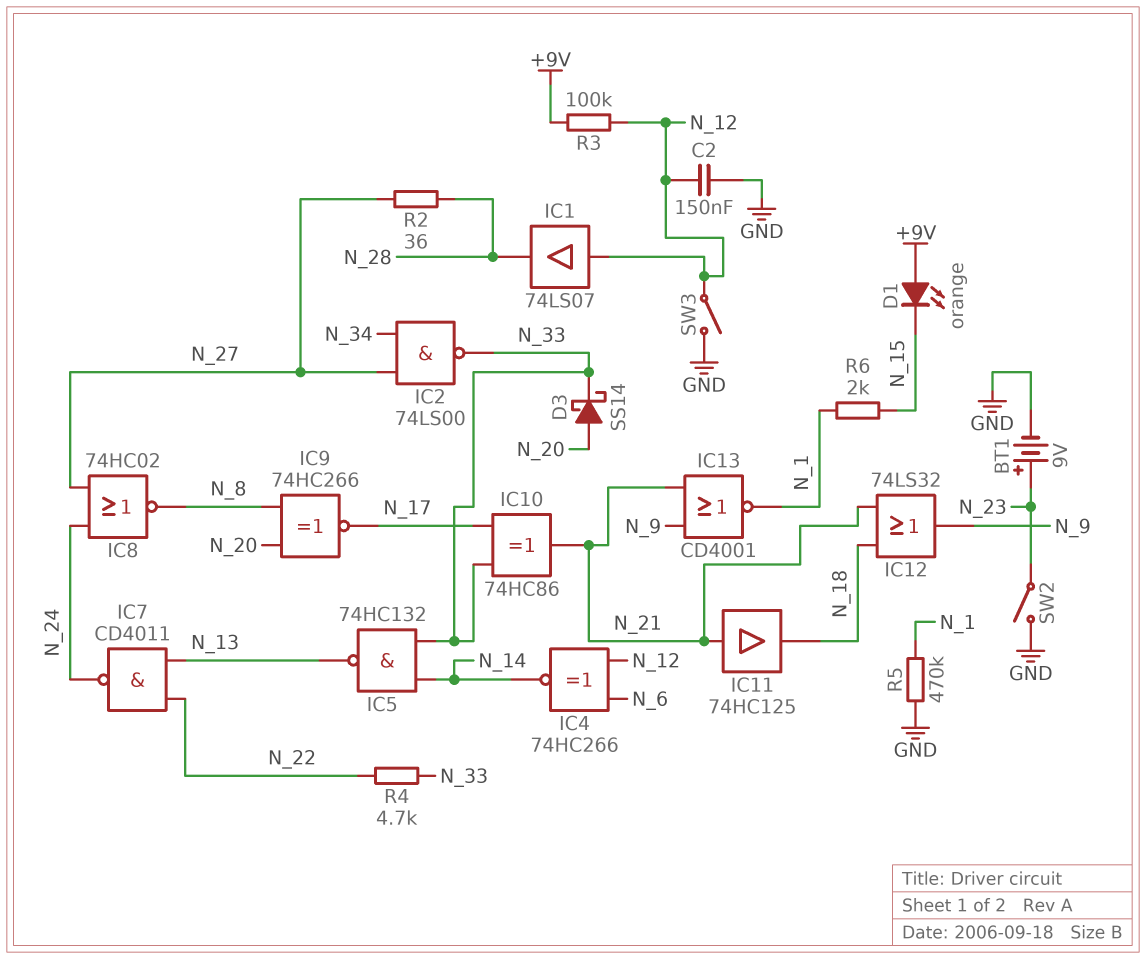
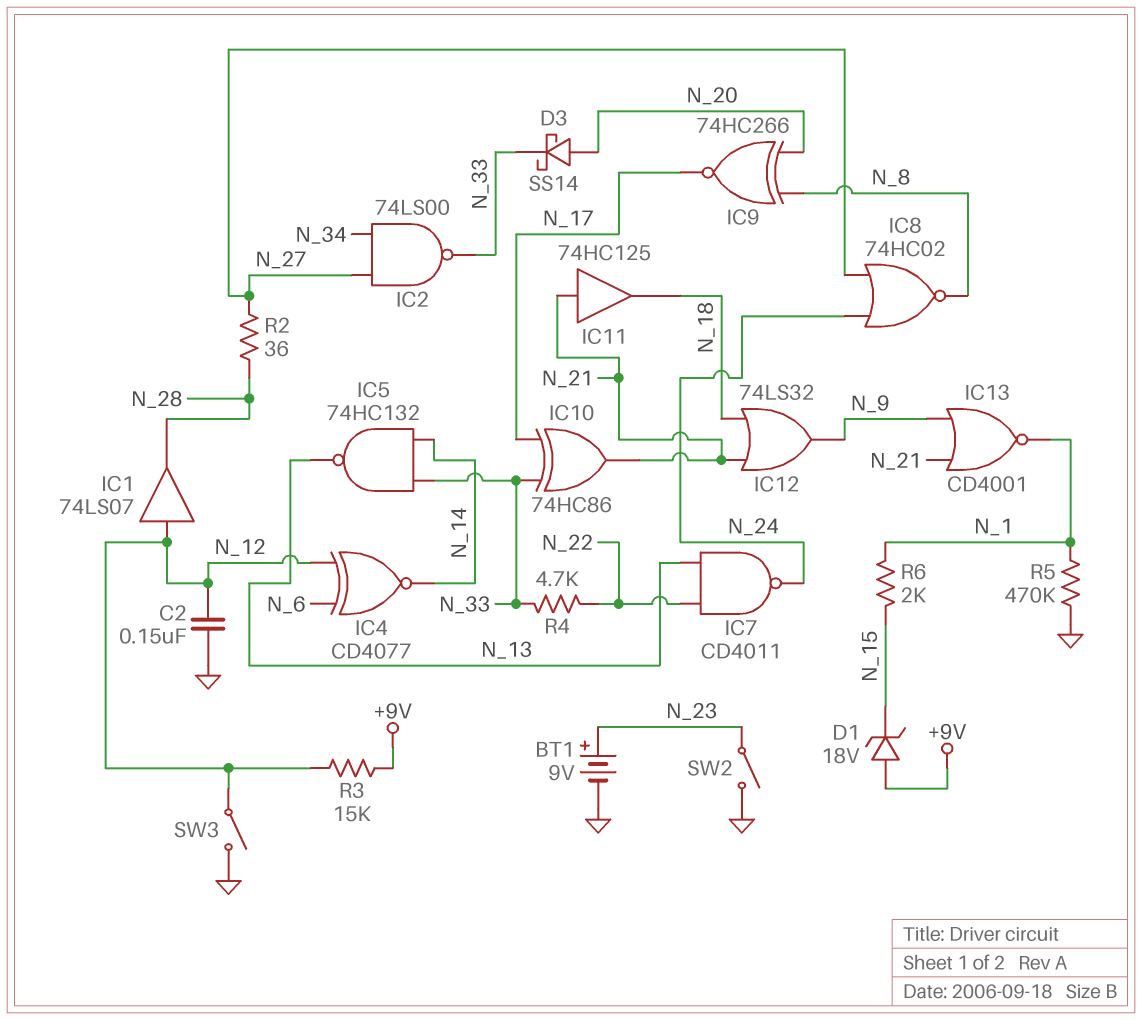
D1: LED orange (A +9V, K N_15) -> zener 18V (A +9V, K N_15)
IC4: XNOR 74HC266 (in N_6, in N_12, out N_14) -> XNOR CD4077 (in N_6, in N_12, out N_14)
R3: 100k (+9V, N_12) -> 15k (+9V, N_12)

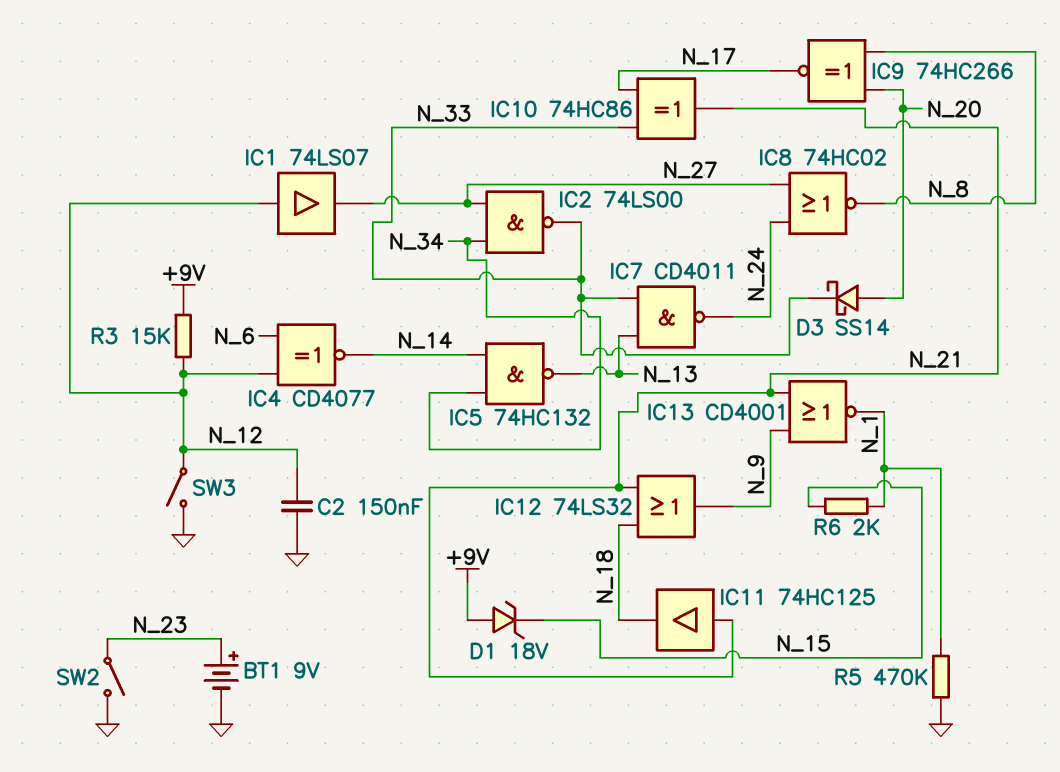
IC1: buffer 74LS07 (in N_12, out N_28) -> buffer 74LS07 (in N_12, out N_27)
IC5: NAND 74HC132 (in N_14, in N_33, out N_13) -> NAND 74HC132 (in N_14, in N_34, out N_13)
IC7: NAND CD4011 (in N_13, in N_22, out N_24) -> NAND CD4011 (in N_13, in N_33, out N_24)
R2: 36 (N_27, N_28) -> none
R4: 4.7k (N_22, N_33) -> none

